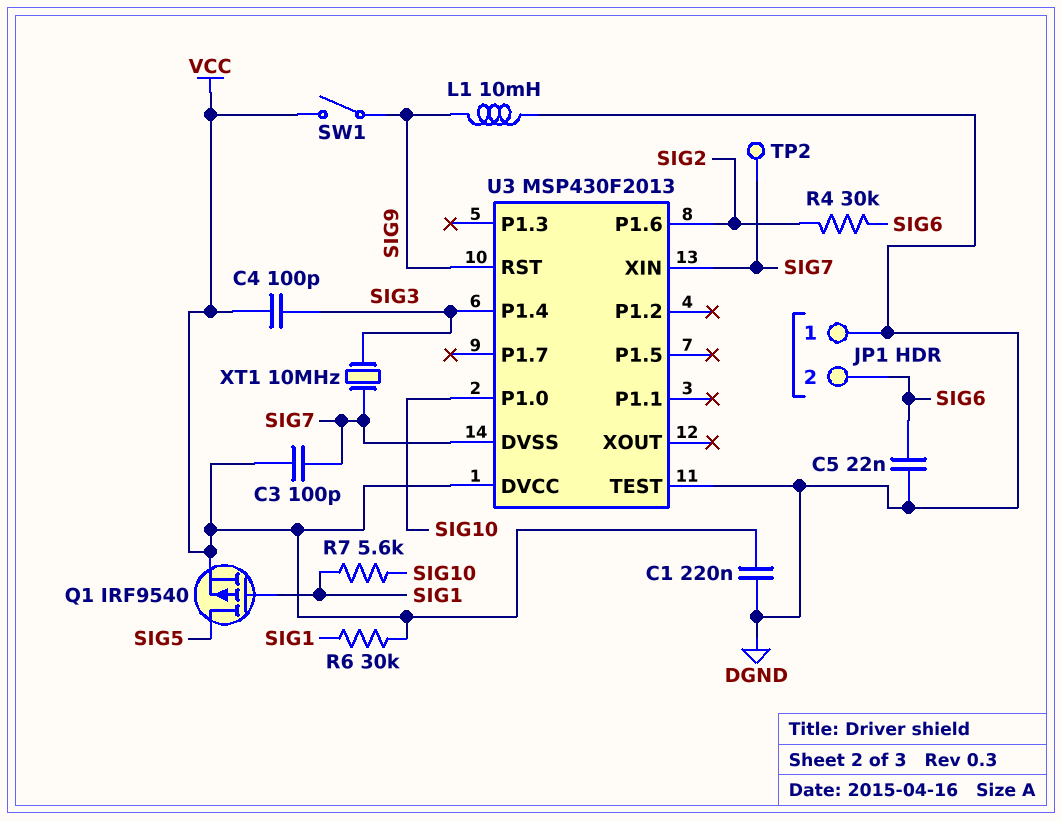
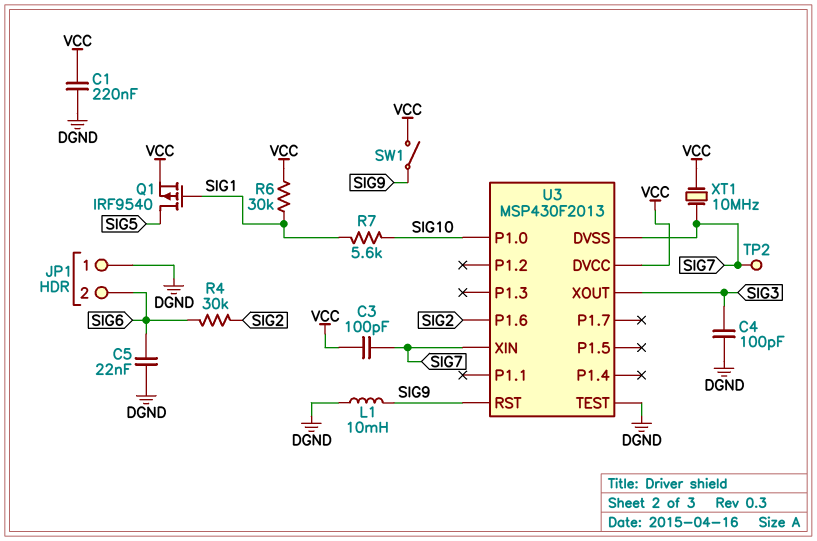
C4: 100pF (SIG3, VCC) -> 100pF (DGND, SIG3)
U3 pin P1.4: SIG3 -> none
U3 pin XOUT: none -> SIG3
XT1: 10MHz (SIG3, SIG7) -> 10MHz (SIG7, VCC)

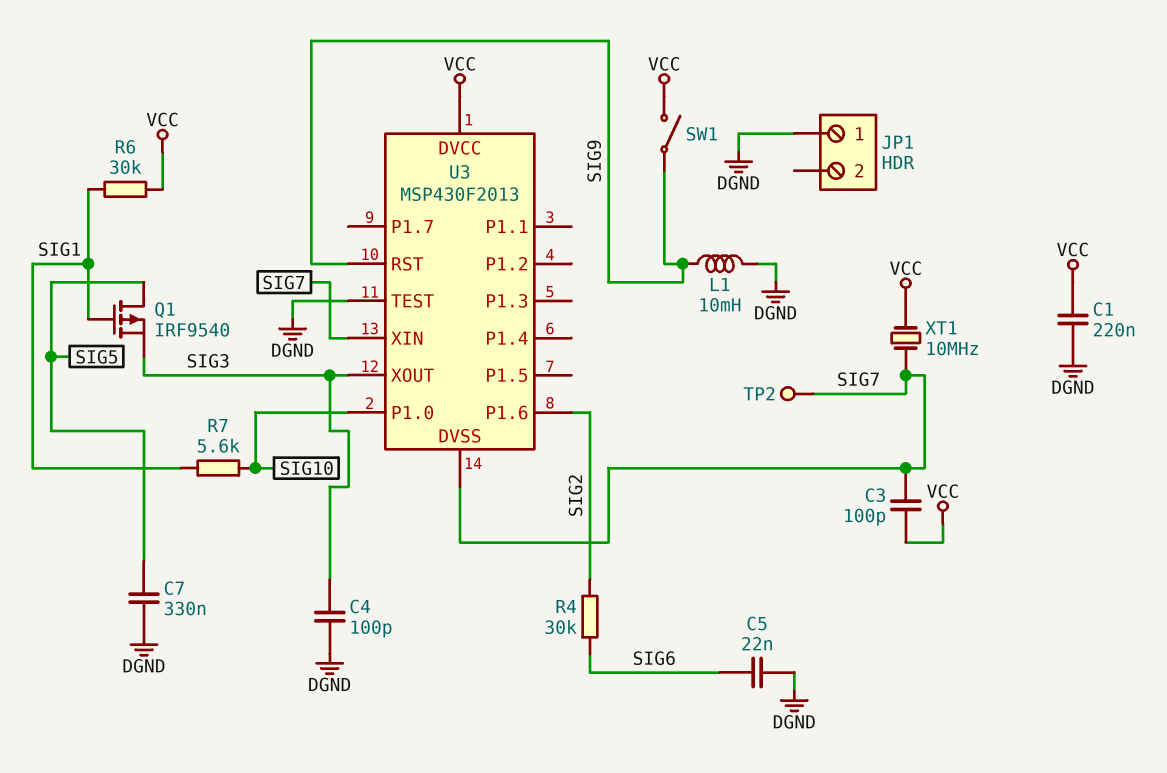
C7: none -> 330nF (DGND, SIG5)
JP1 pin 2: SIG6 -> none
Q1: PMOS IRF9540 (G SIG1, D SIG5, S VCC) -> PMOS IRF9540 (G SIG1, D SIG5, S SIG3)

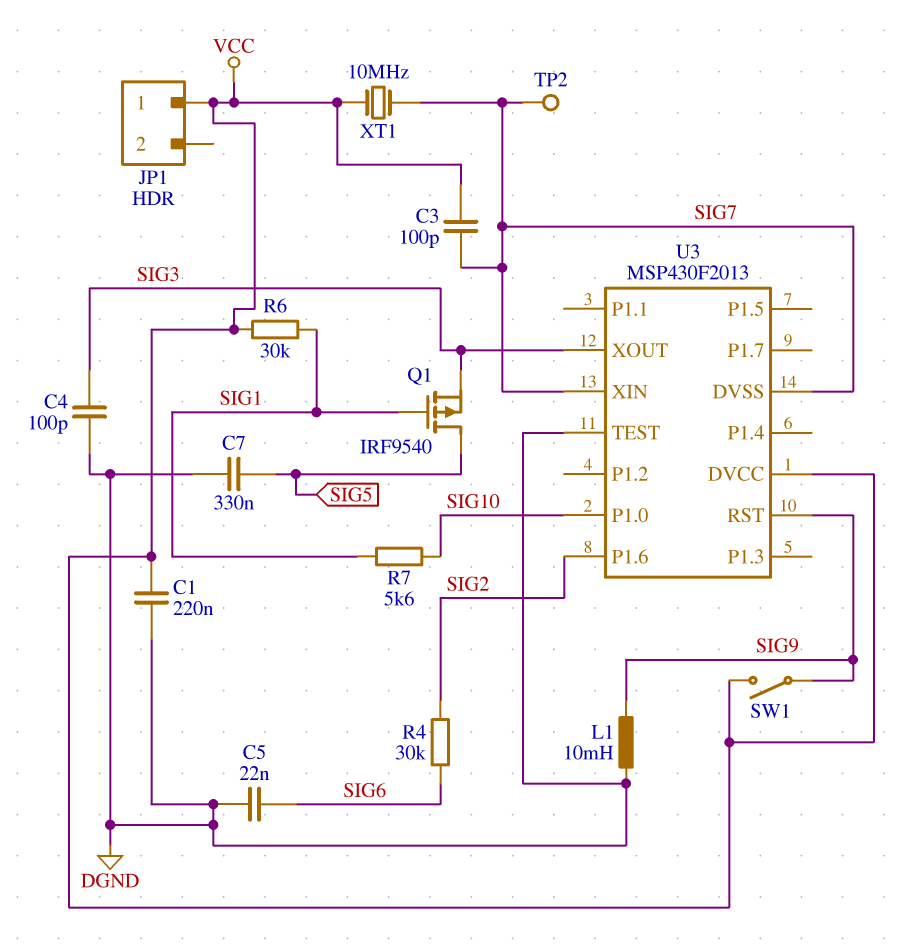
JP1 pin 1: DGND -> VCC

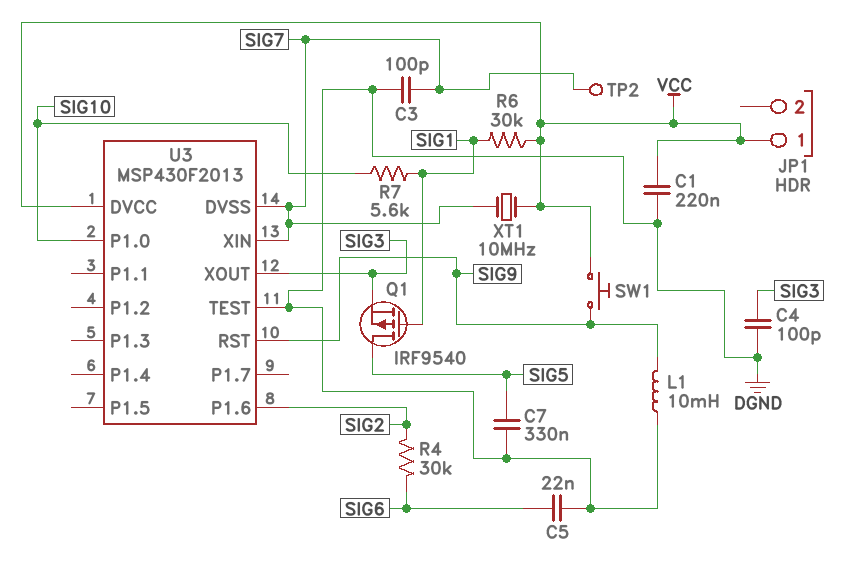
C3: 100pF (SIG7, VCC) -> 100pF (DGND, SIG7)
SW1: switch (SIG9, VCC) -> button (SIG9, VCC)

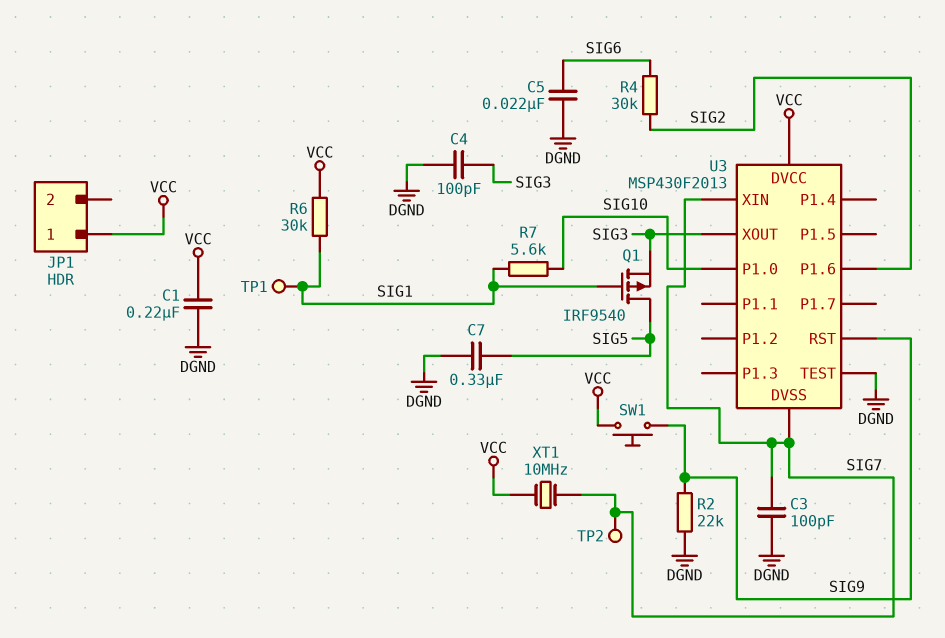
L1: 10mH (DGND, SIG9) -> none
R2: none -> 22k (DGND, SIG9)
TP1: none -> test point (SIG1)

